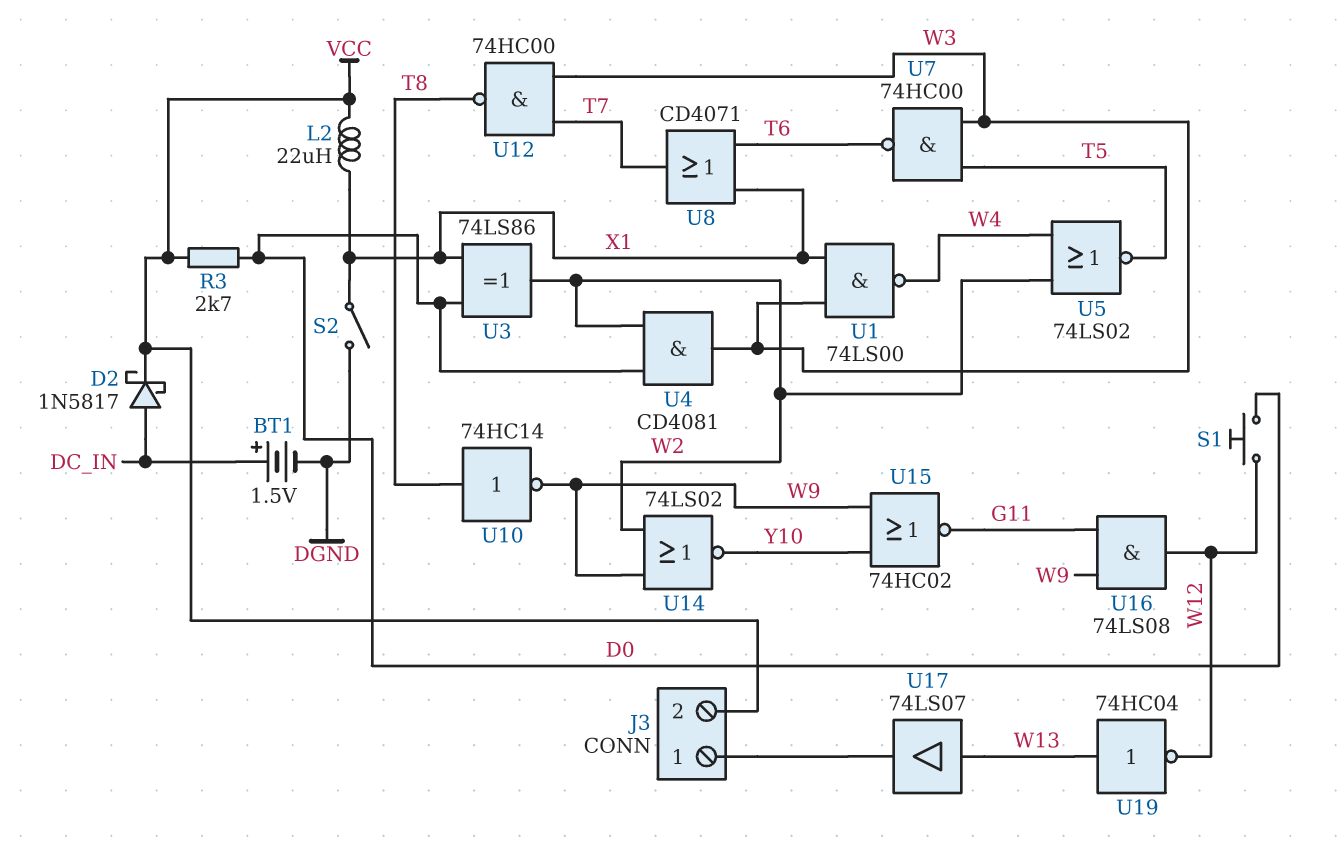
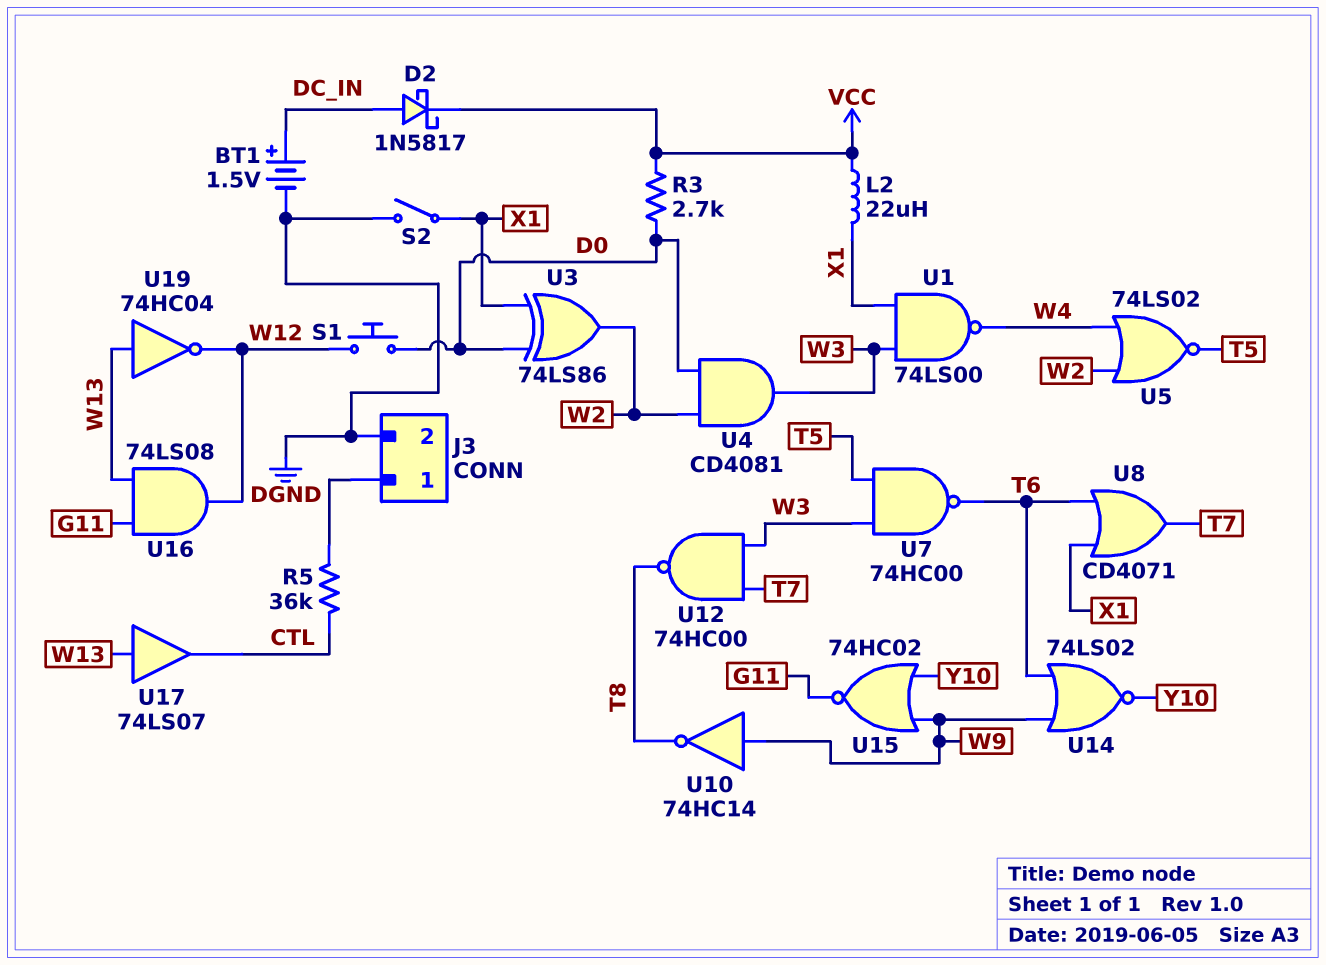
J3 pin 2: VCC -> DGND
R5: none -> 36k (CTL, J3/1)
U10: NOT 74HC14 (in T8, out W9) -> NOT 74HC14 (in W9, out T8)
U14: NOR 74LS02 (in W2, in W9, out Y10) -> NOR 74LS02 (in T6, in W9, out Y10)
U16: AND 74LS08 (in G11, in W9, out W12) -> AND 74LS08 (in G11, in W13, out W12)
U17: buffer 74LS07 (in W13, out J3/1) -> buffer 74LS07 (in W13, out CTL)

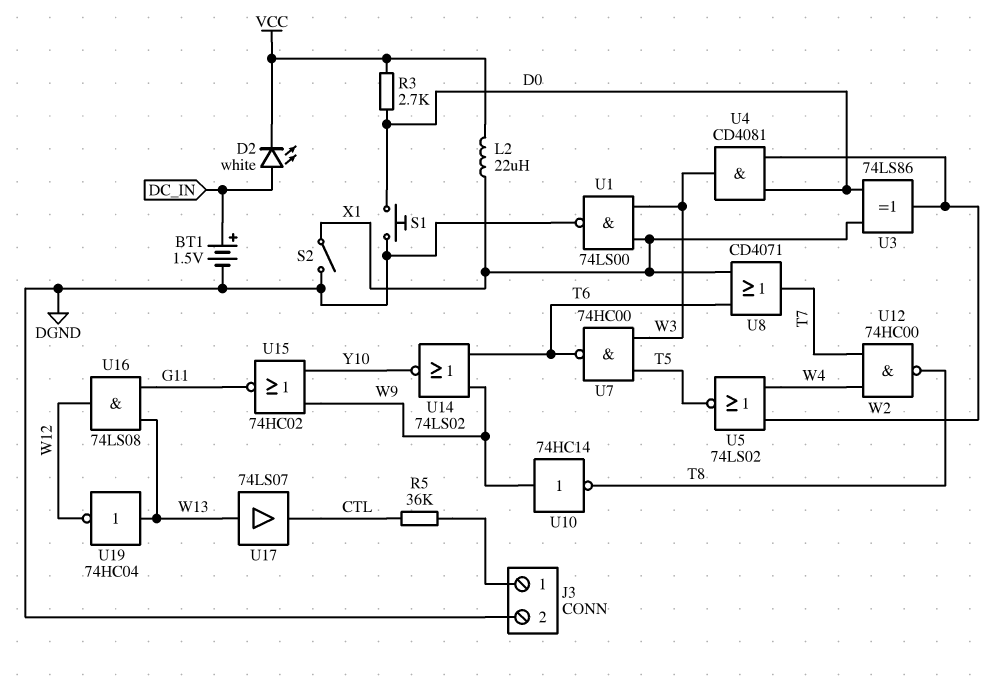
D2: schottky 1N5817 (A DC_IN, K VCC) -> LED white (A DC_IN, K VCC)
S1: button (D0, W12) -> button (D0, DGND)
U1: NAND 74LS00 (in W3, in X1, out W4) -> NAND 74LS00 (in W3, in X1, out DGND)
U12: NAND 74HC00 (in T7, in W3, out T8) -> NAND 74HC00 (in T7, in W4, out T8)

